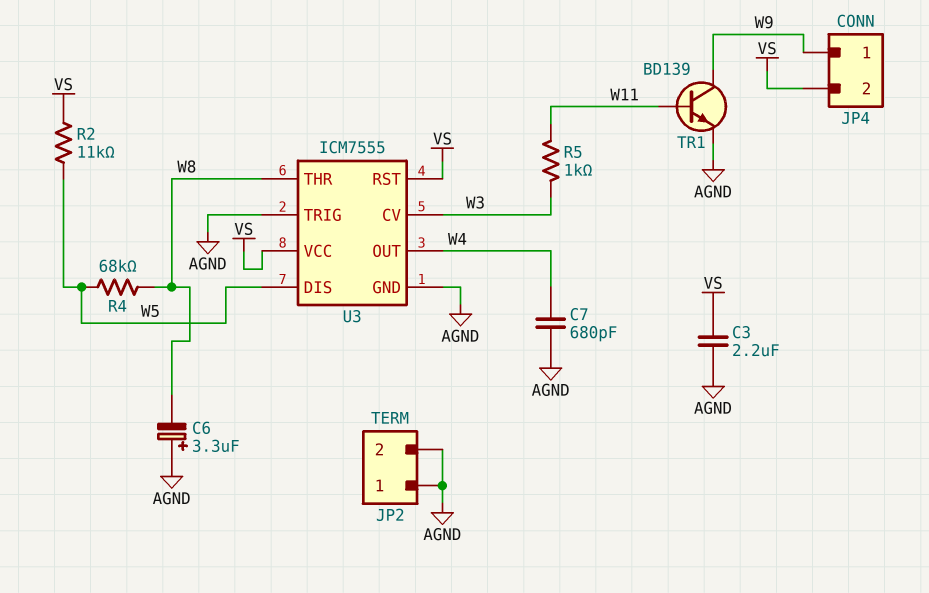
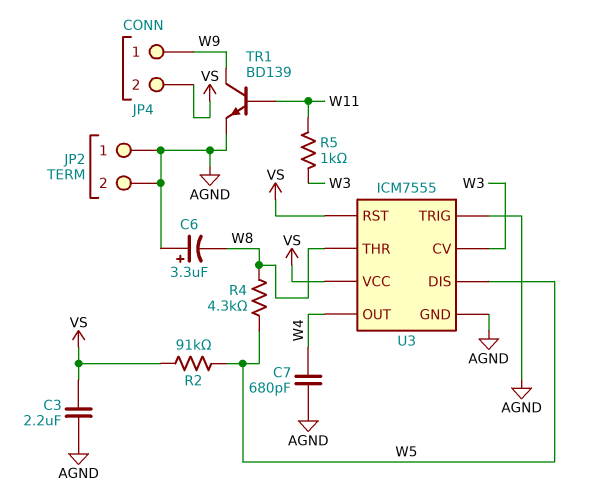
R2: 11k (VS, W5) -> 91k (VS, W5)
R4: 68k (W5, W8) -> 4.3k (W5, W8)

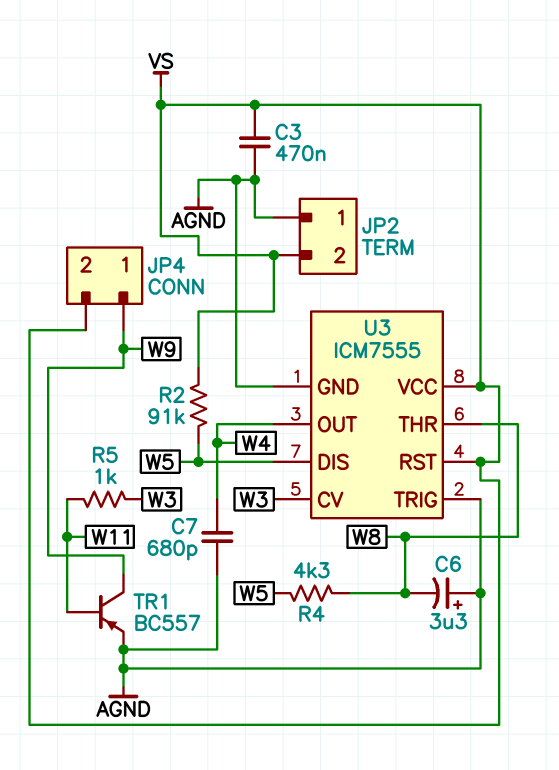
C3: 2.2uF (AGND, VS) -> 470nF (AGND, VS)
JP2 pin 2: AGND -> VS
TR1: NPN BD139 (B W11, C W9, E AGND) -> PNP BC557 (B W11, C W9, E AGND)

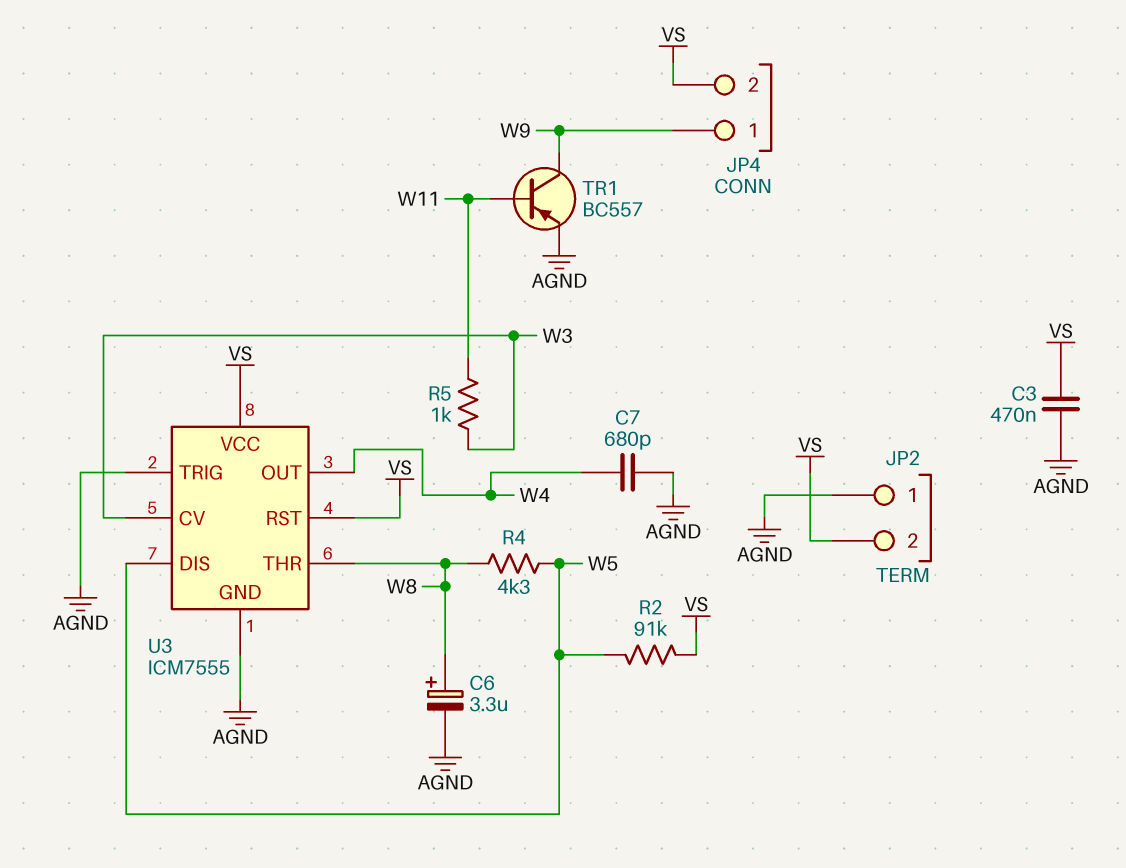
C6: 3.3uF (plus AGND, minus W8) -> 3.3uF (plus W8, minus AGND)

